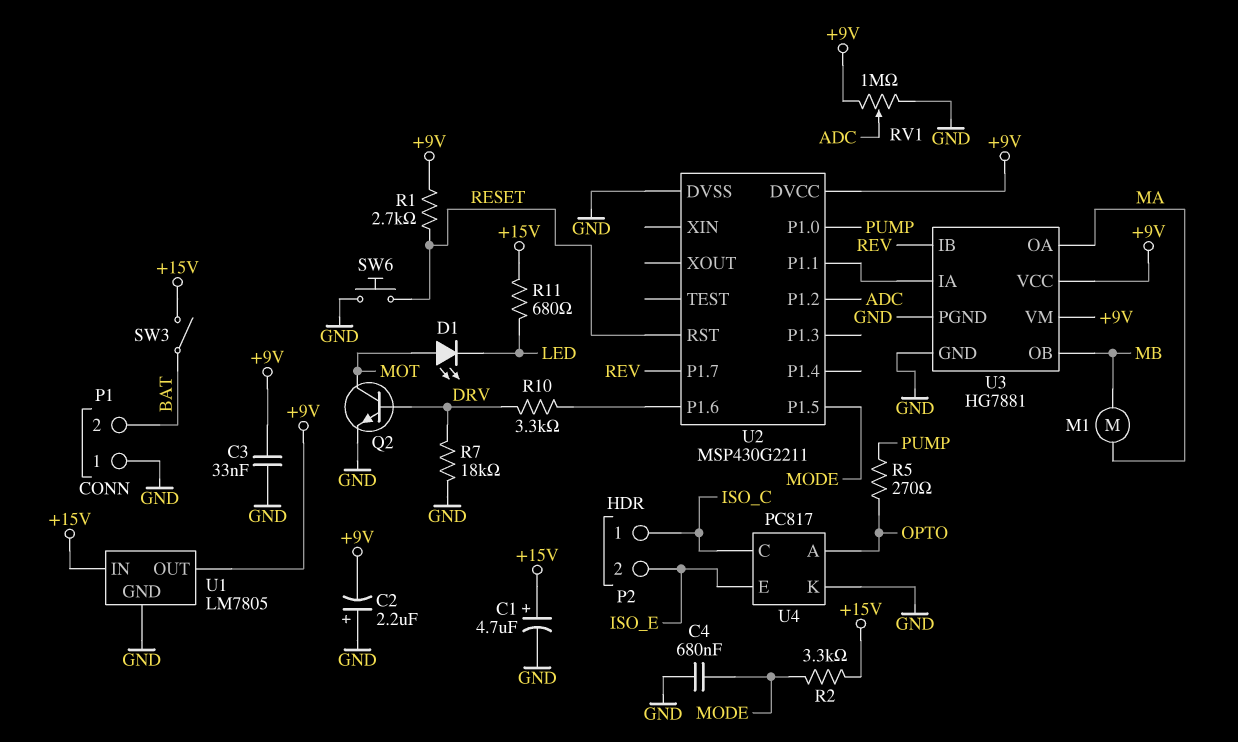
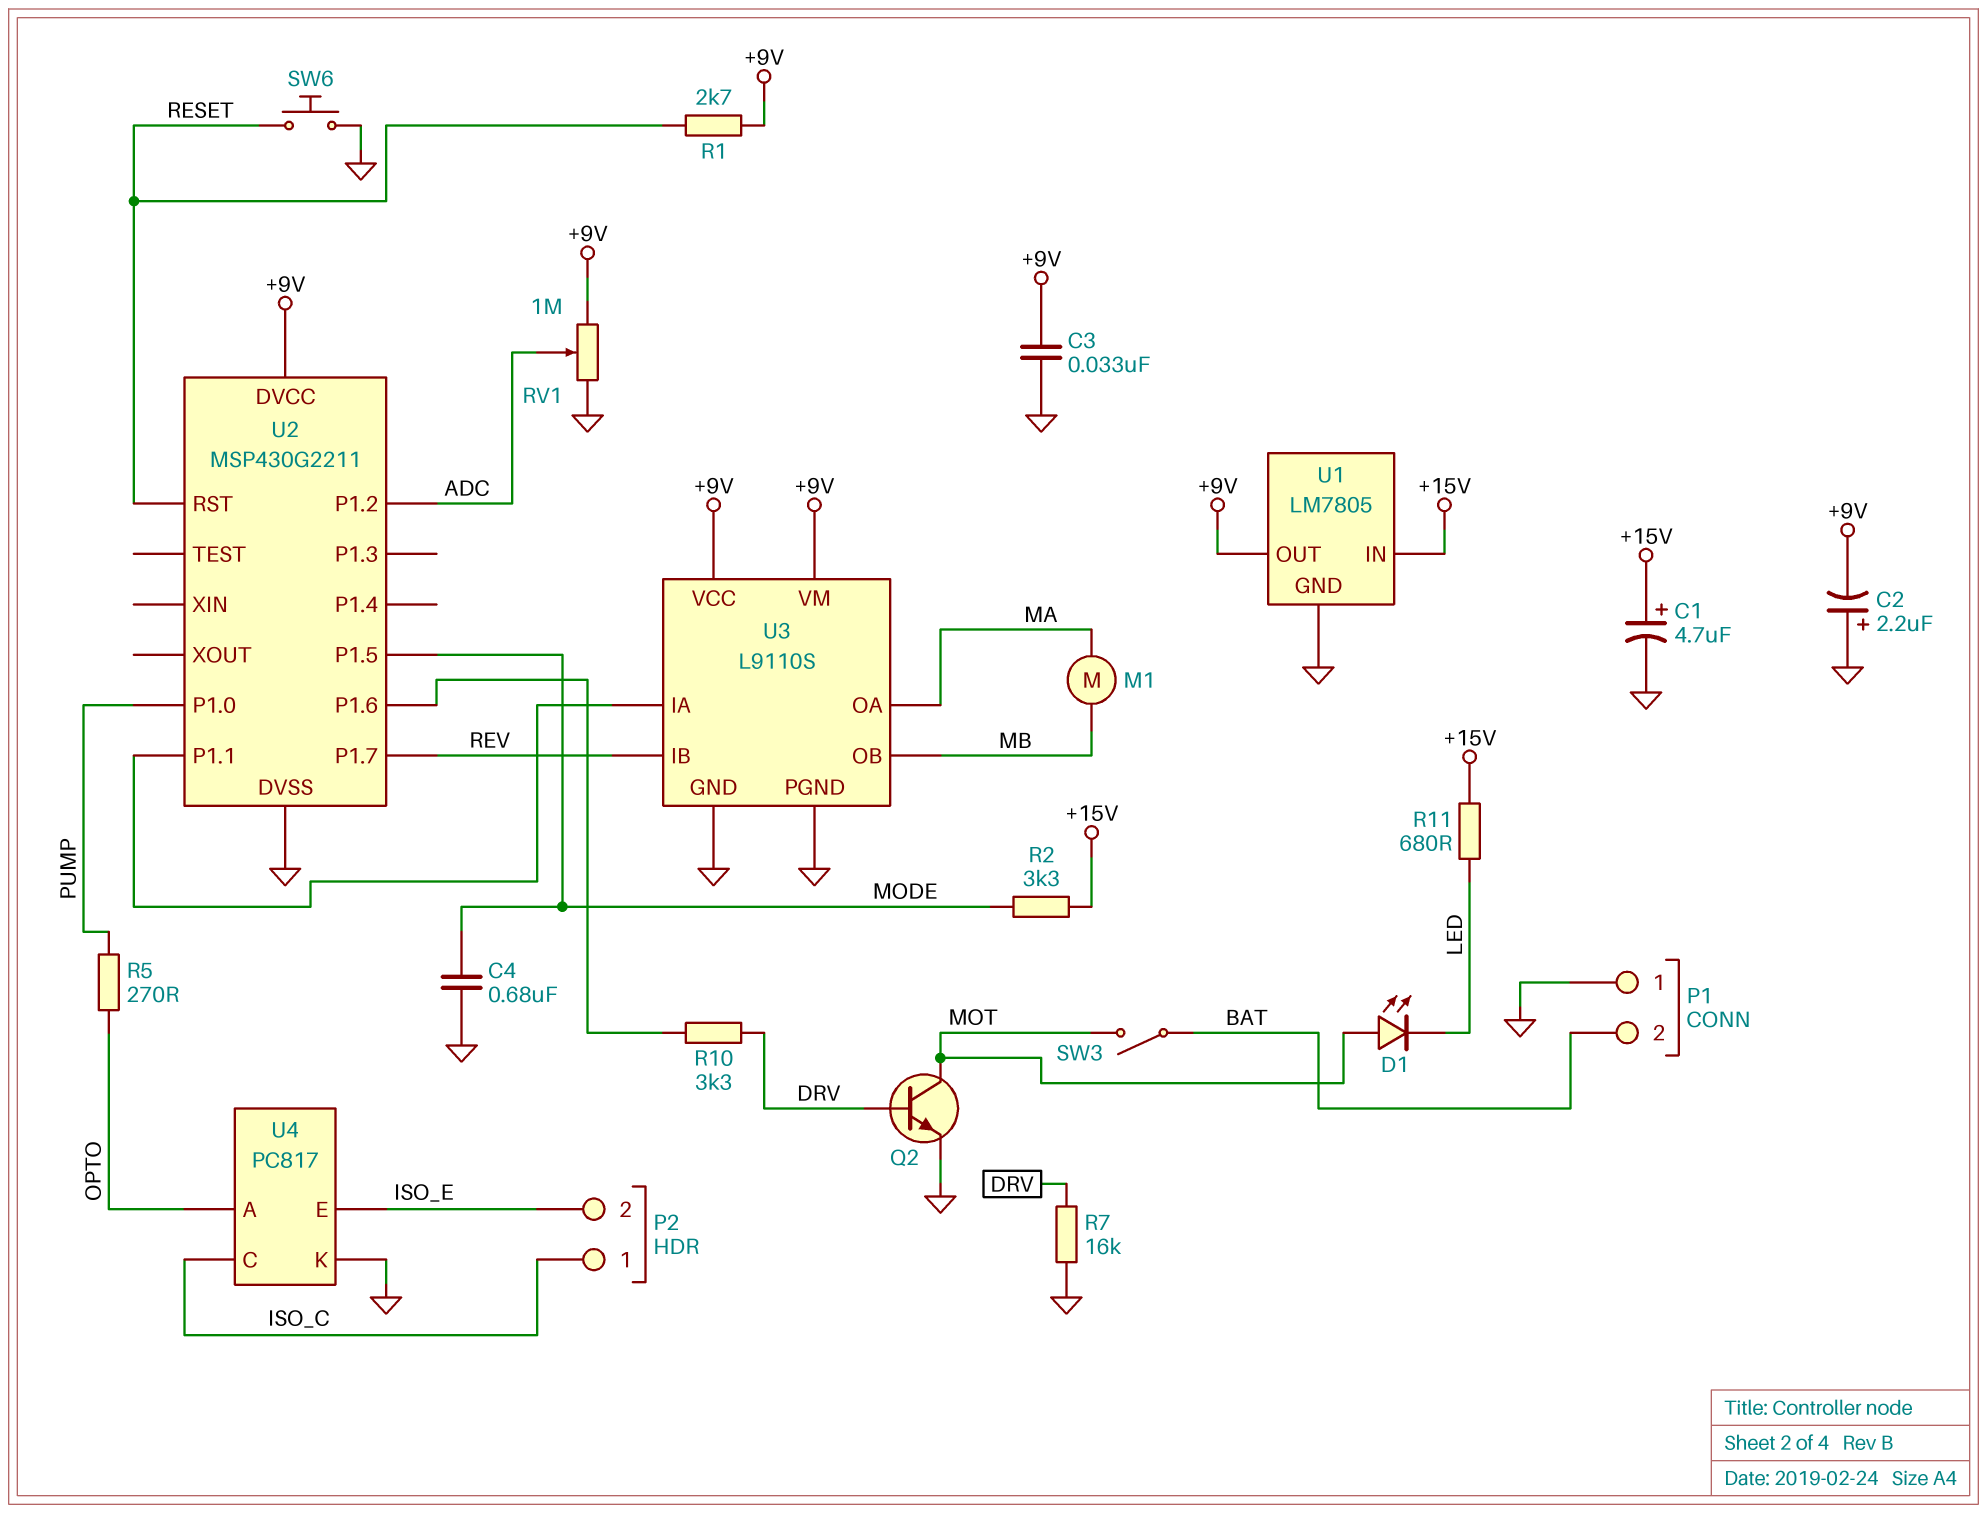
R7: 18k (DRV, GND) -> 16k (DRV, GND)
SW3: switch (+15V, BAT) -> switch (BAT, MOT)
U3: HG7881 -> L9110S

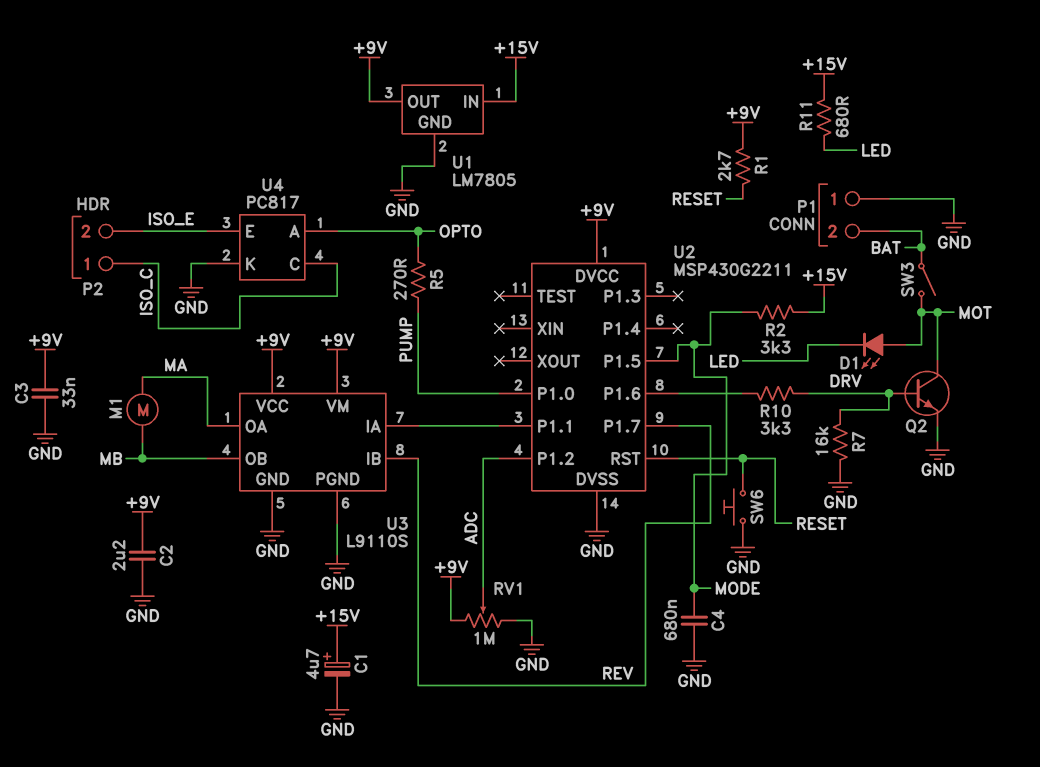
C2: 2.2uF (plus GND, minus +9V) -> 2.2uF (+9V, GND)

